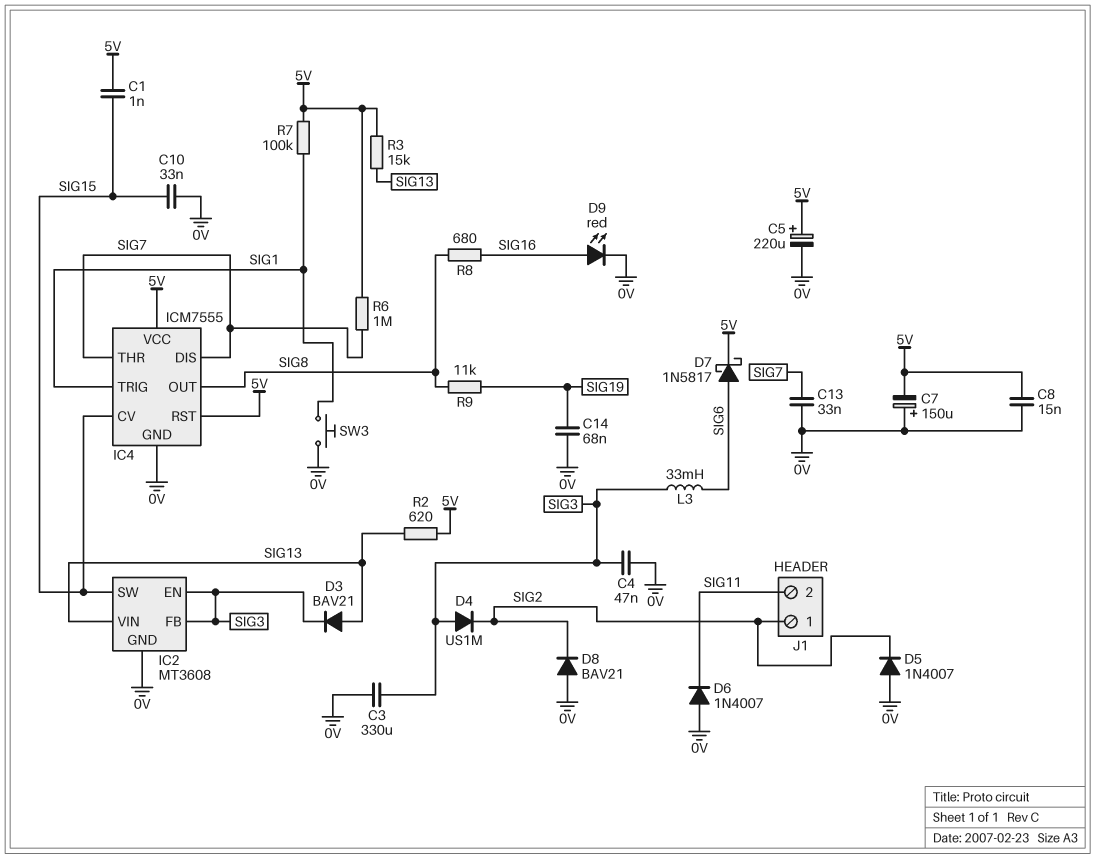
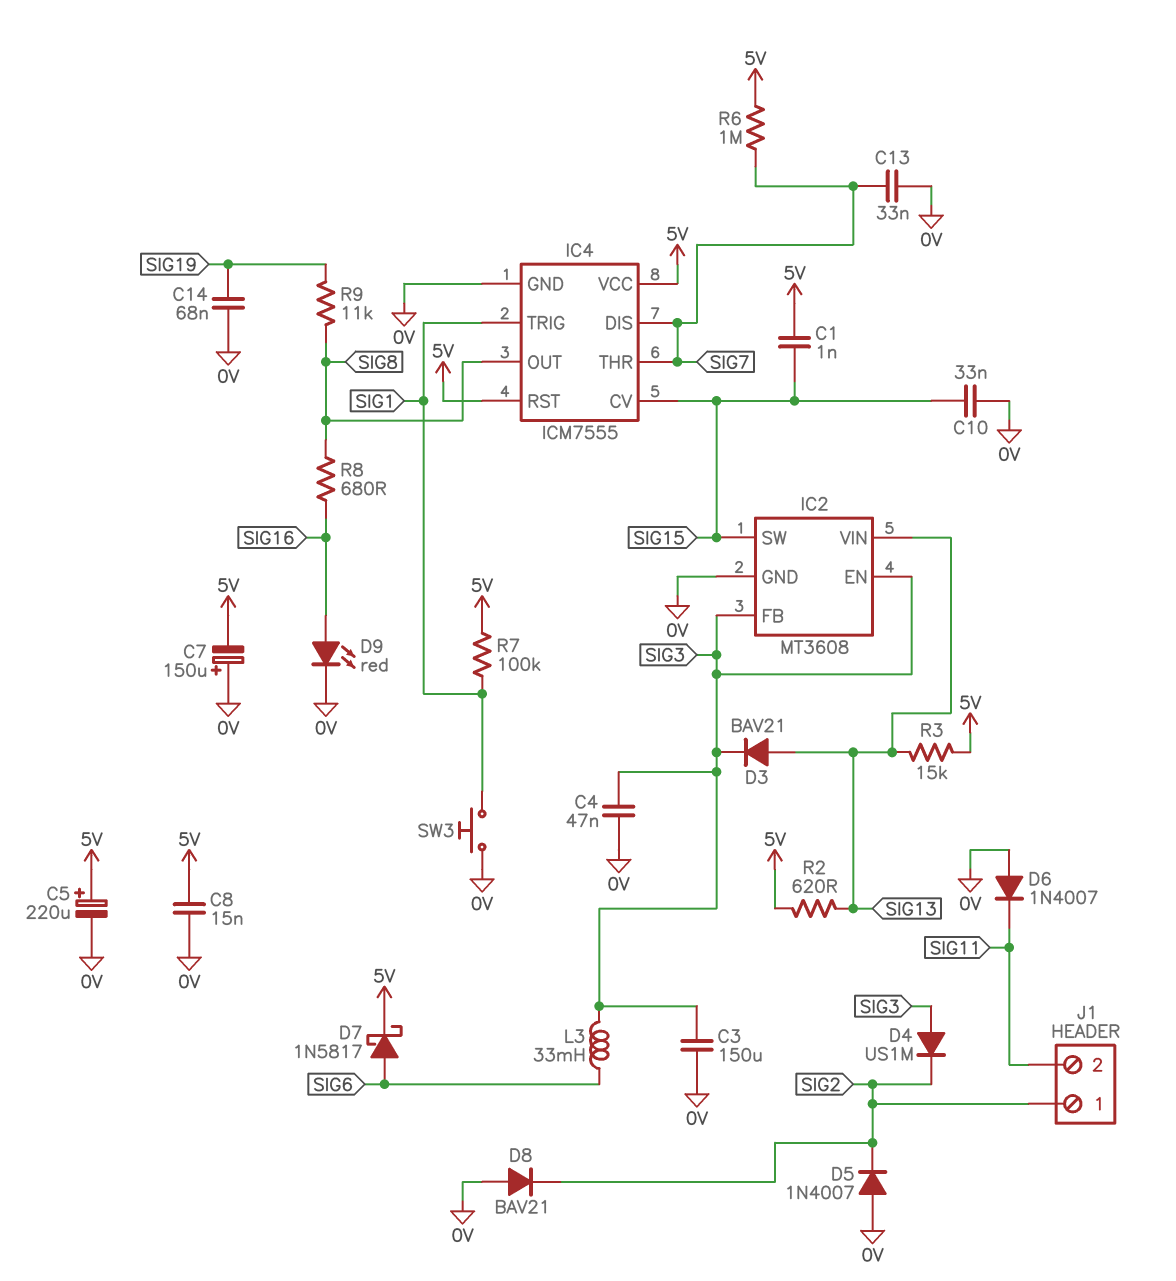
C3: 330uF (0V, SIG3) -> 150uF (0V, SIG3)

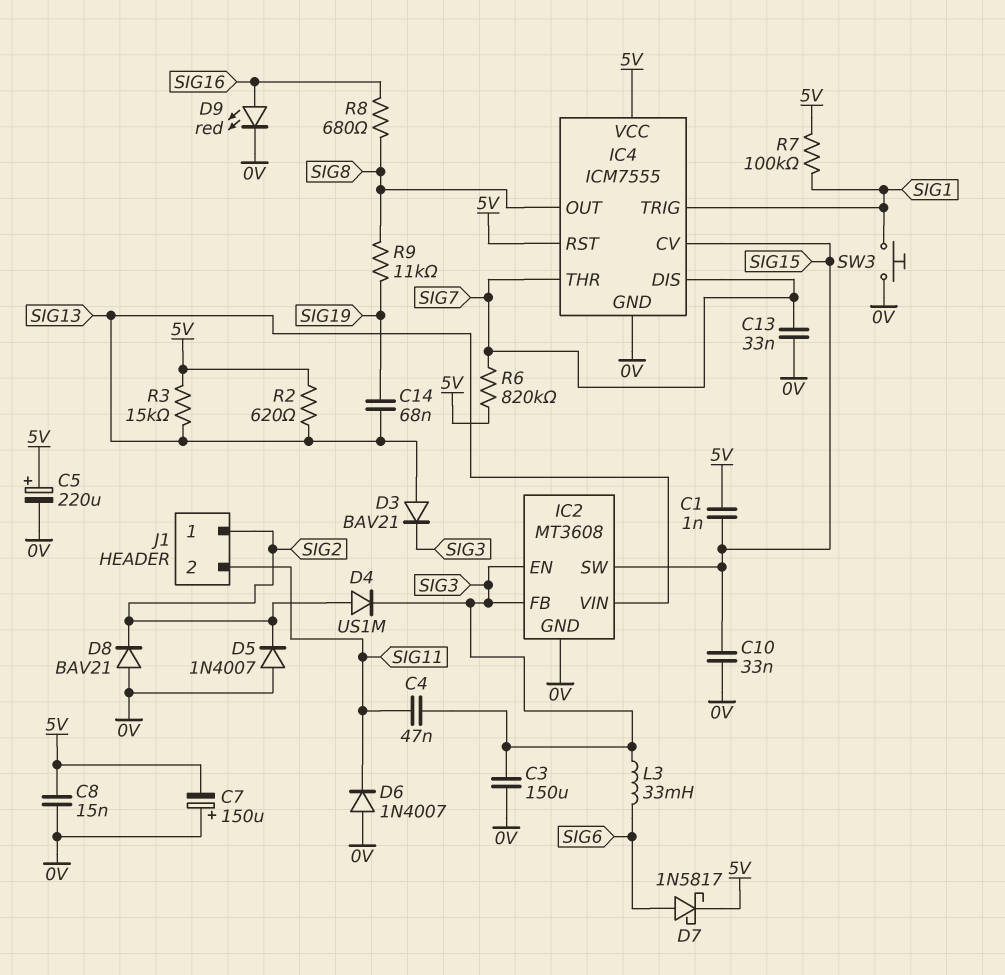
C4: 47nF (0V, SIG3) -> 47nF (SIG3, SIG11)
C14: 68nF (0V, SIG19) -> 68nF (SIG13, SIG19)
D4: diode US1M (A SIG3, K SIG2) -> diode US1M (A SIG2, K SIG3)
R6: 1M (5V, SIG7) -> 820k (5V, SIG7)

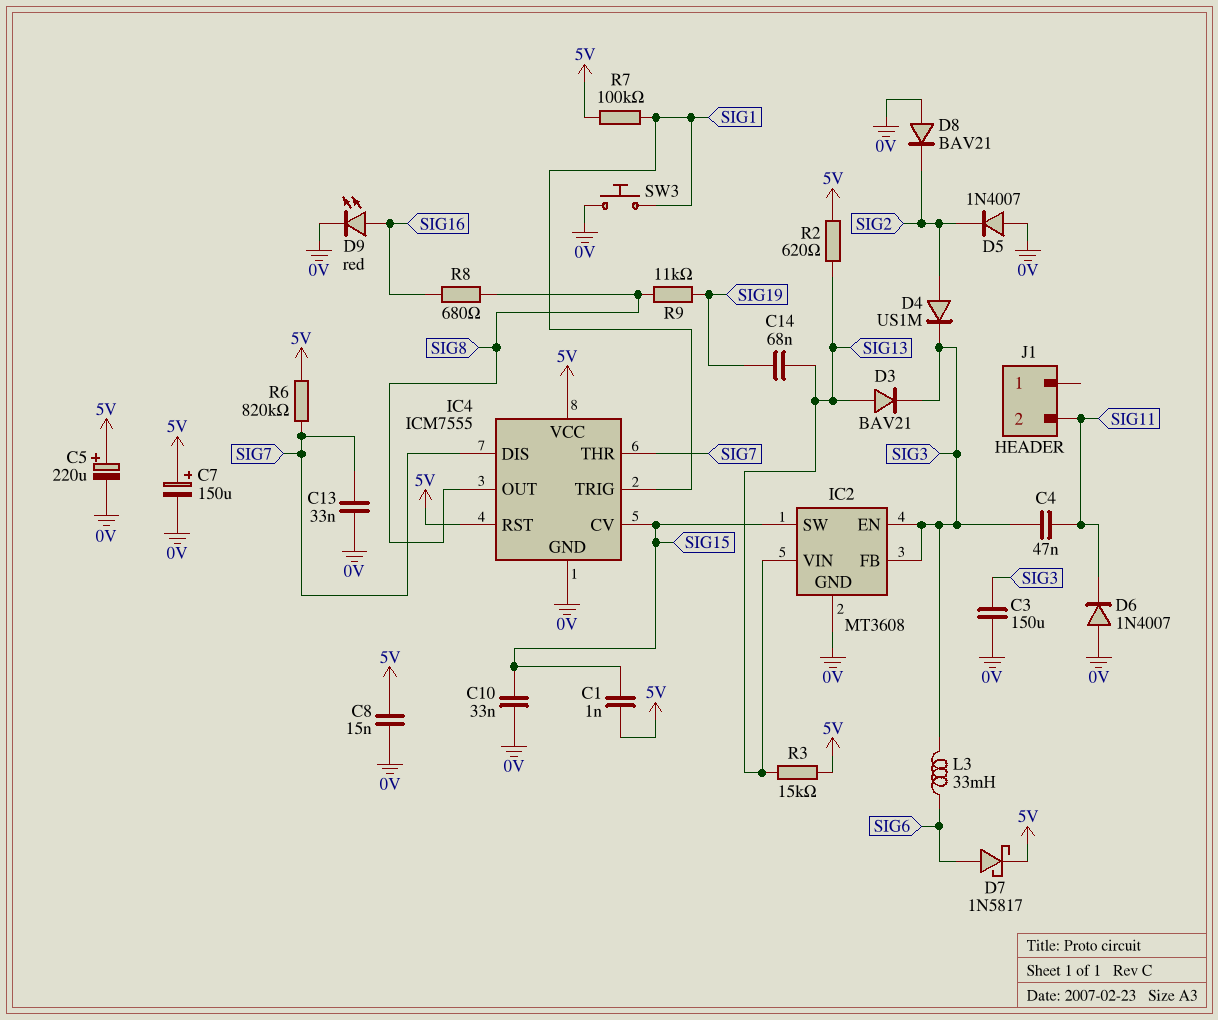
C7: 150uF (plus 0V, minus 5V) -> 150uF (plus 5V, minus 0V)
J1 pin 1: SIG2 -> none

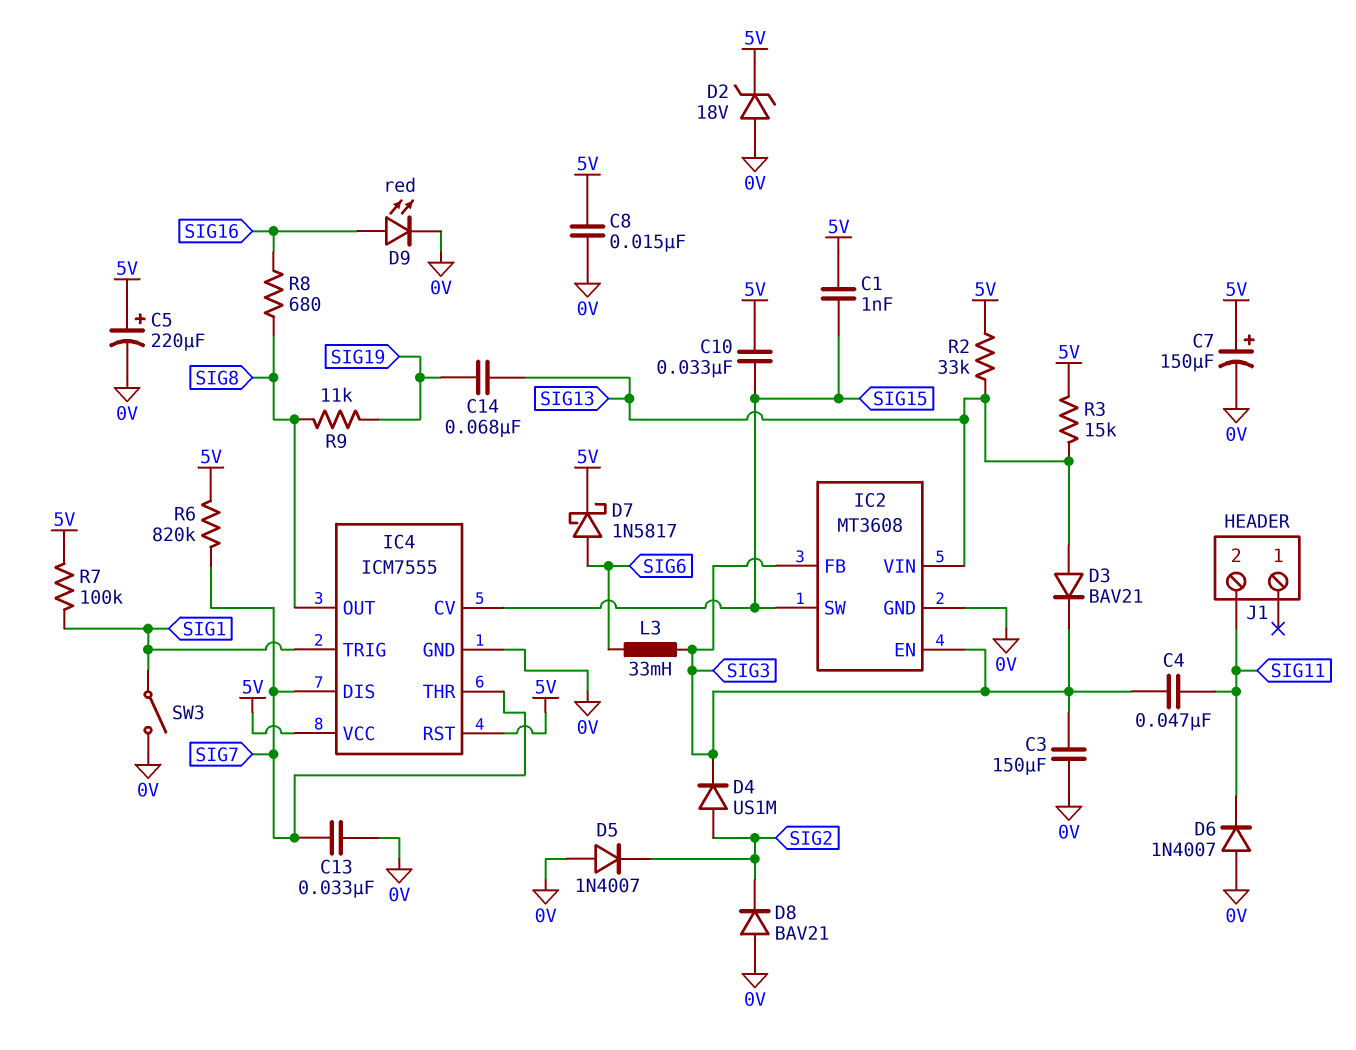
C10: 33nF (0V, SIG15) -> 33nF (5V, SIG15)
D2: none -> zener 18V (A 0V, K 5V)
R2: 620 (5V, SIG13) -> 33k (5V, SIG13)
SW3: button (0V, SIG1) -> switch (0V, SIG1)

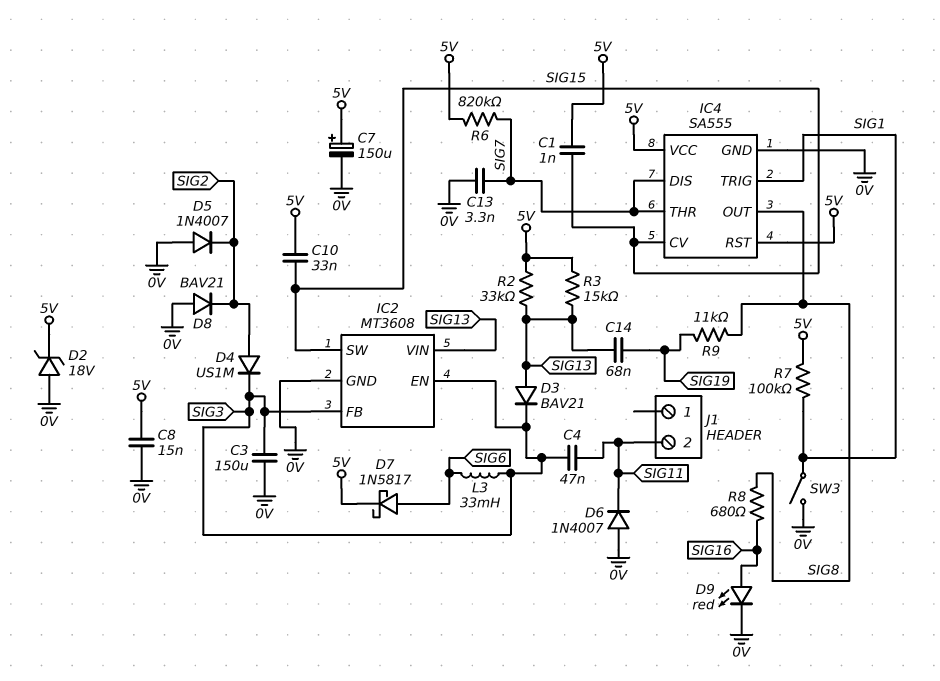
C5: 220uF (plus 5V, minus 0V) -> none
C13: 33nF (0V, SIG7) -> 3.3nF (0V, SIG7)
IC4: ICM7555 -> SA555

